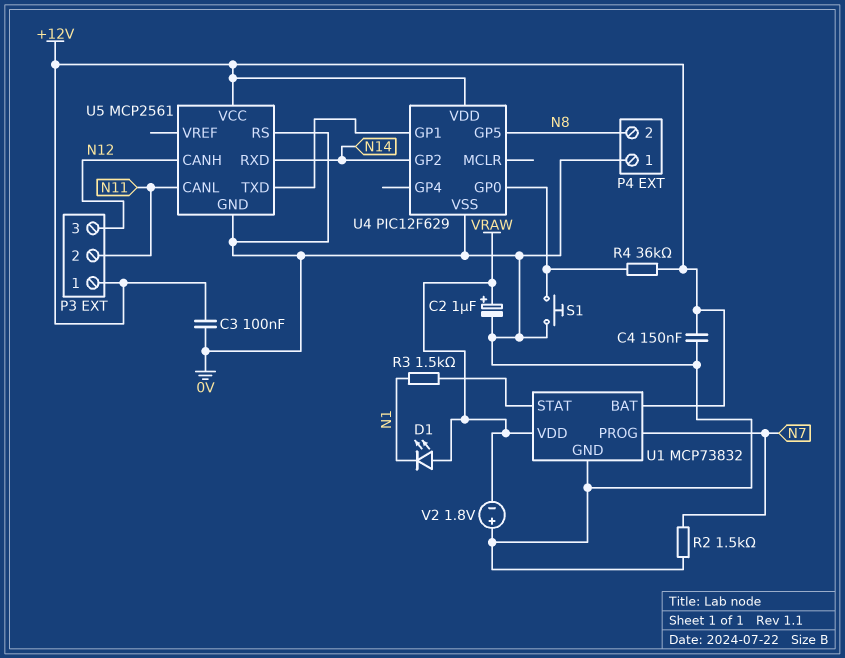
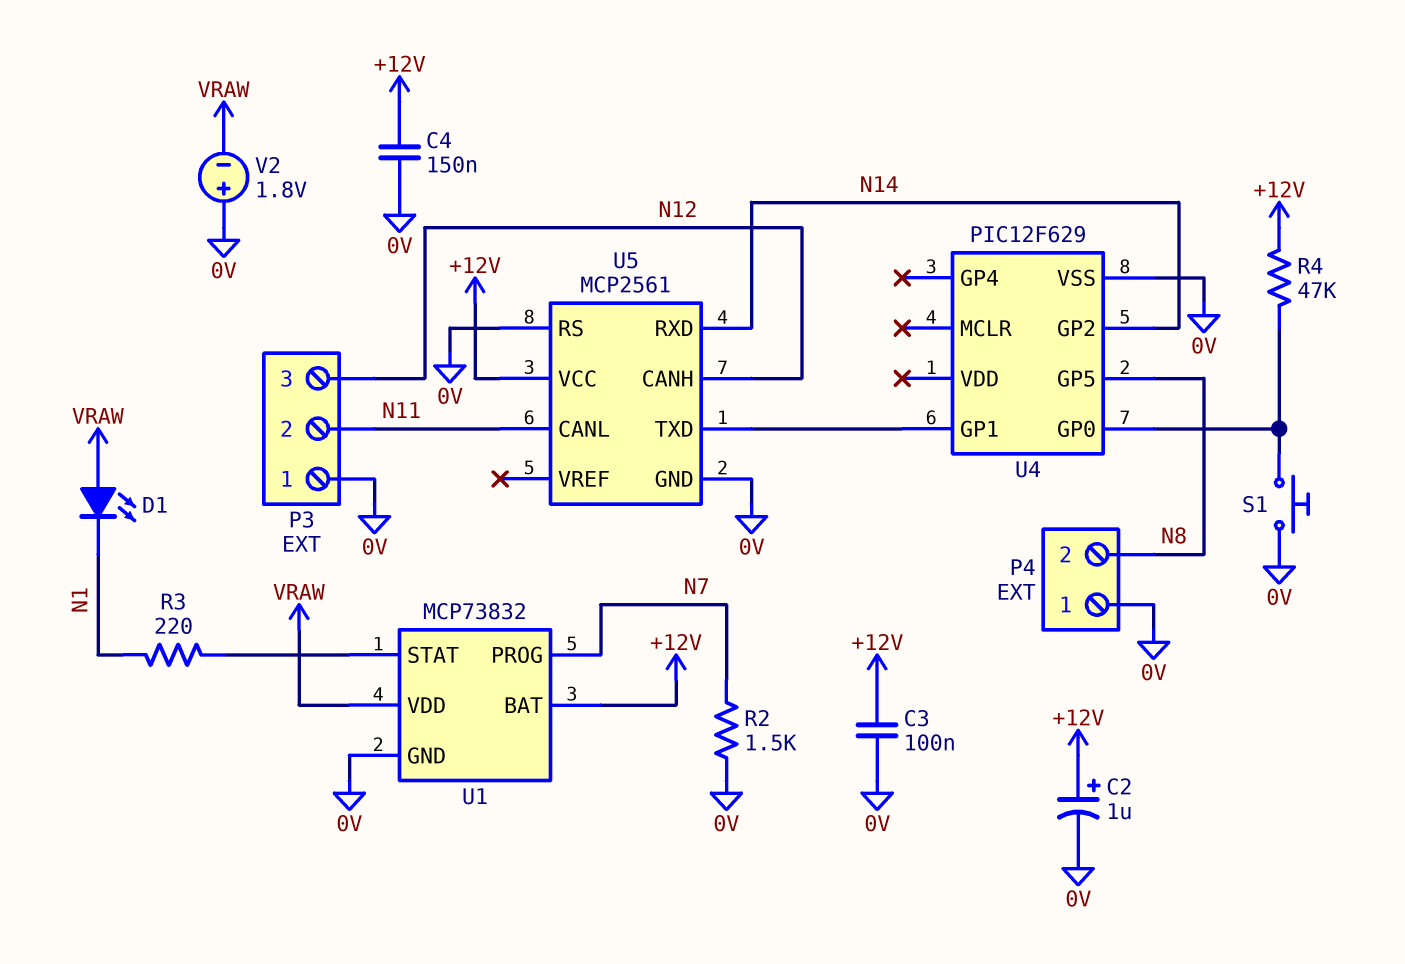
C2: 1uF (plus VRAW, minus 0V) -> 1uF (plus +12V, minus 0V)
P3 pin 1: +12V -> 0V
R3: 1.5k (N1, U1/STAT) -> 220 (N1, U1/STAT)
R4: 36k (+12V, U4/GP0) -> 47k (+12V, U4/GP0)
U4 pin VDD: +12V -> none

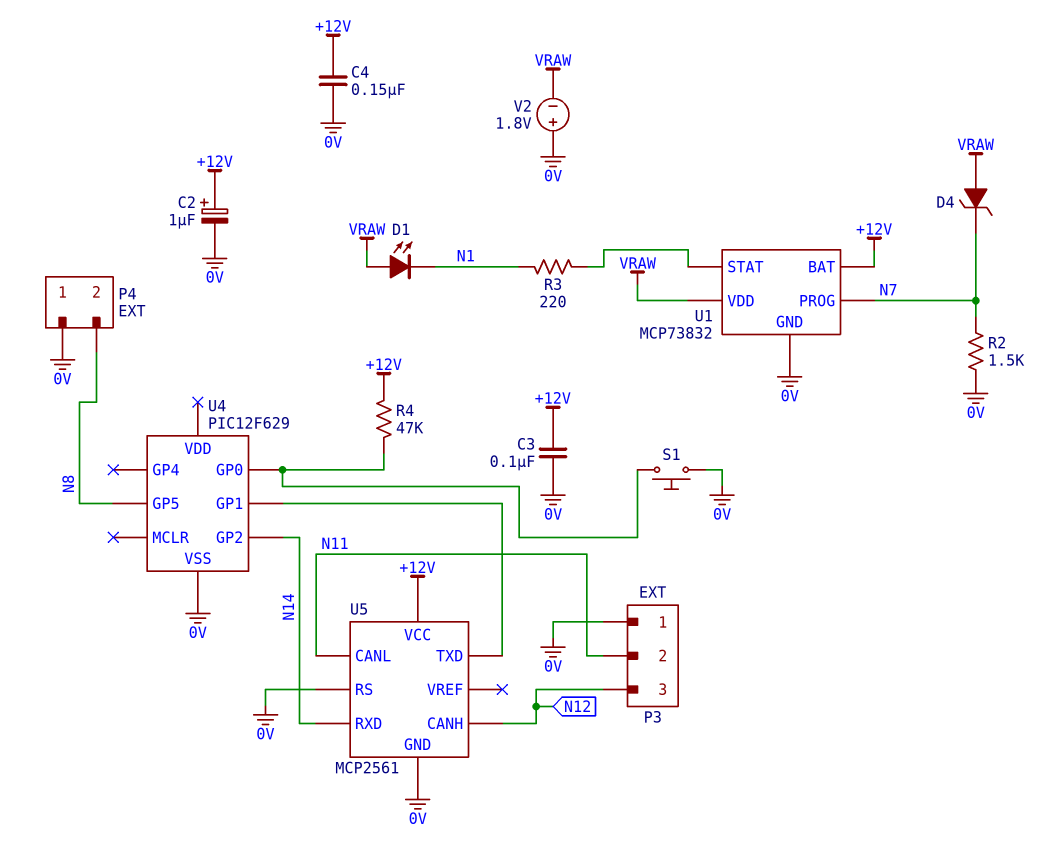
D4: none -> zener (A VRAW, K N7)

